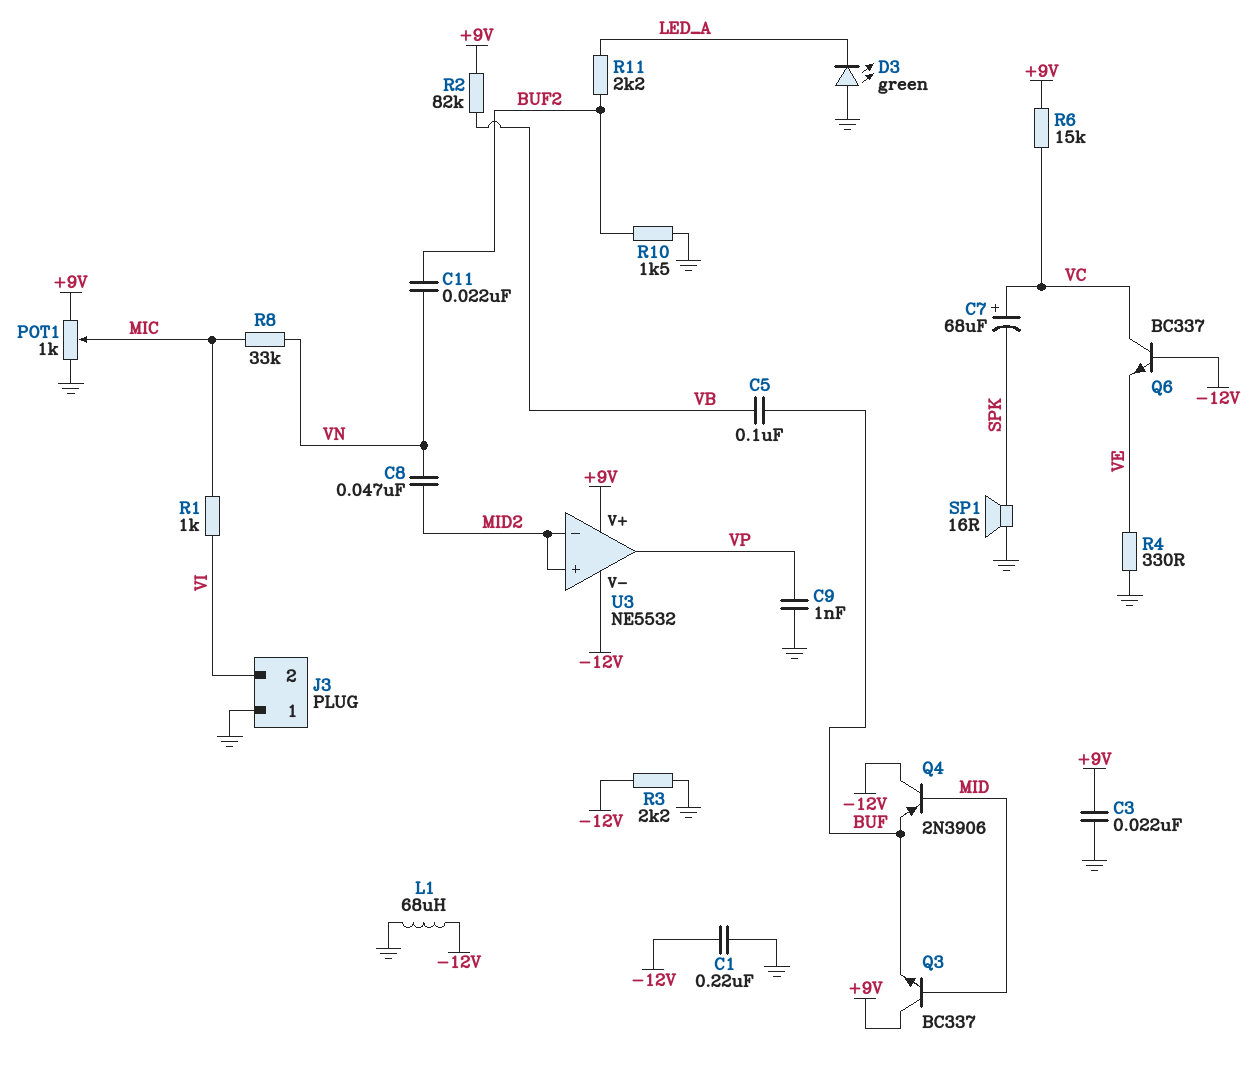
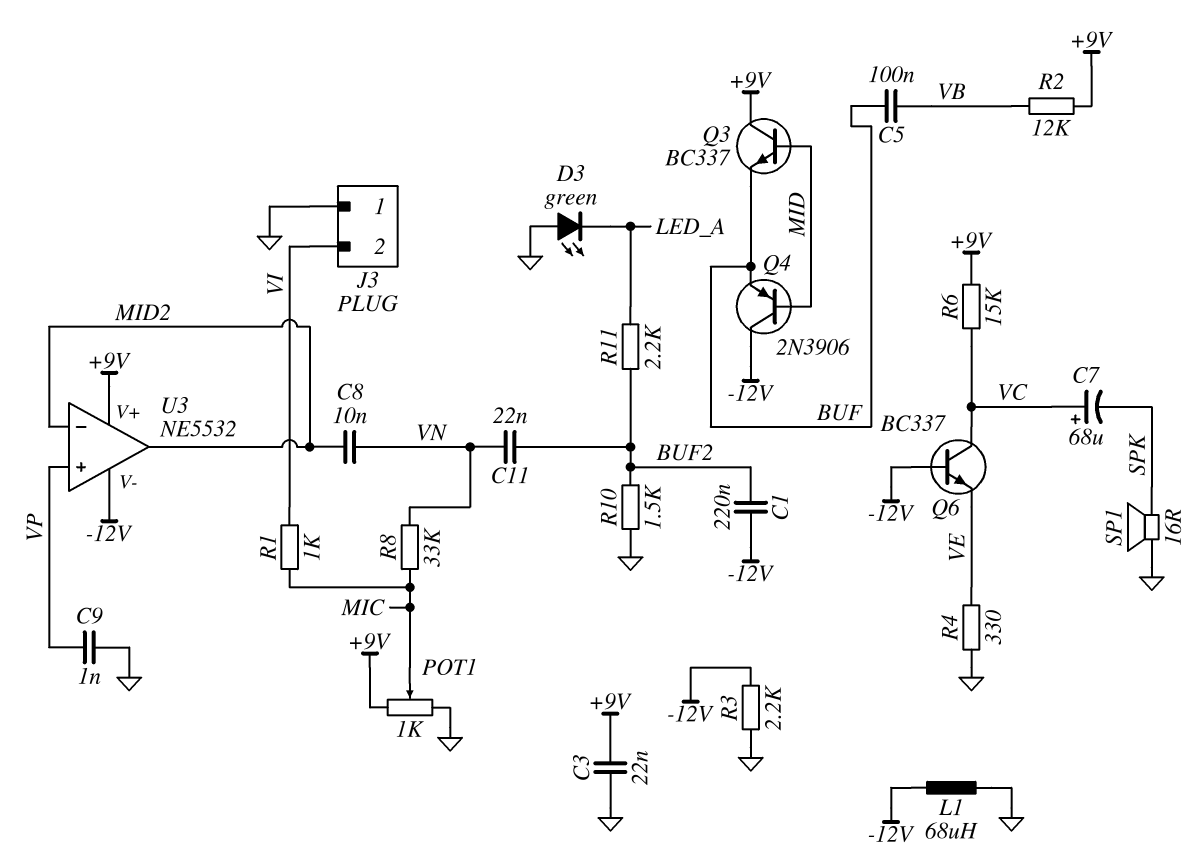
C1: 220nF (-12V, GND) -> 220nF (-12V, BUF2)
C8: 47nF (MID2, VN) -> 10nF (MID2, VN)
R2: 82k (+9V, VB) -> 12k (+9V, VB)
U3 pin in+: MID2 -> VP
U3 pin out: VP -> MID2

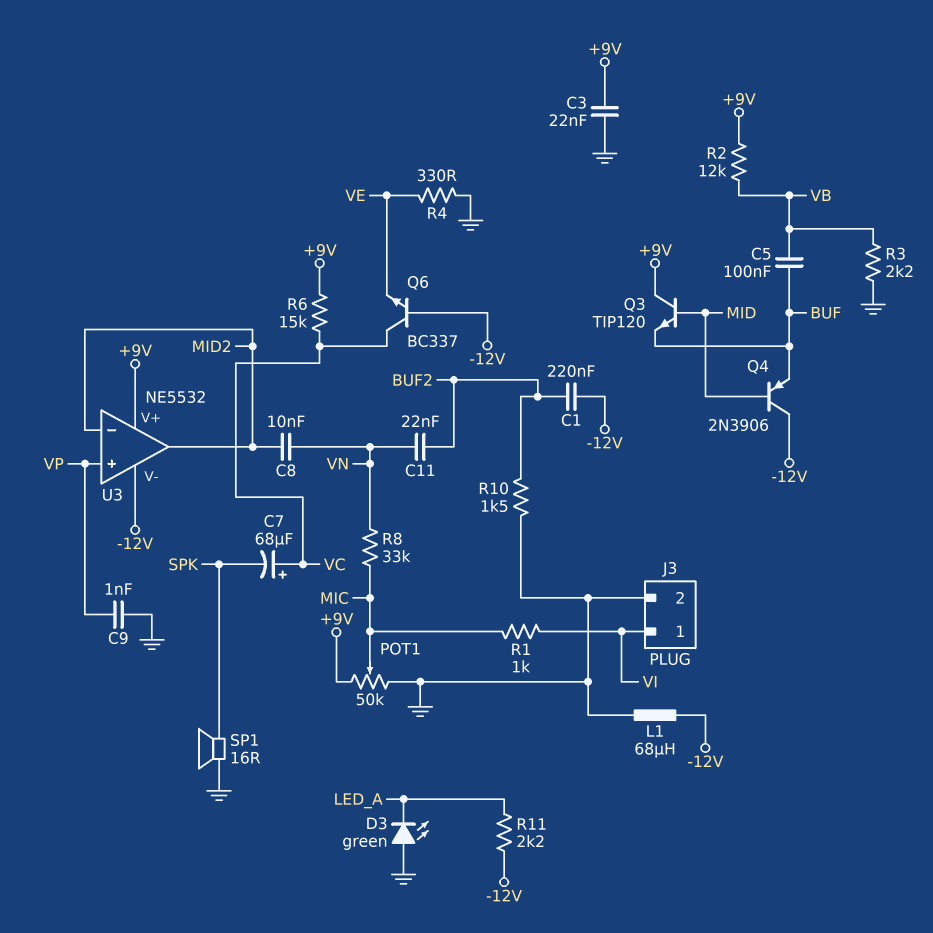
J3 pin 1: GND -> VI
J3 pin 2: VI -> GND
POT1: 1k (+9V, GND, wiper MIC) -> 50k (+9V, GND, wiper MIC)
Q3: NPN BC337 (B MID, C +9V, E BUF) -> NPN TIP120 (B MID, C +9V, E BUF)
R3: 2.2k (-12V, GND) -> 2.2k (GND, VB)
R11: 2.2k (BUF2, LED_A) -> 2.2k (-12V, LED_A)

